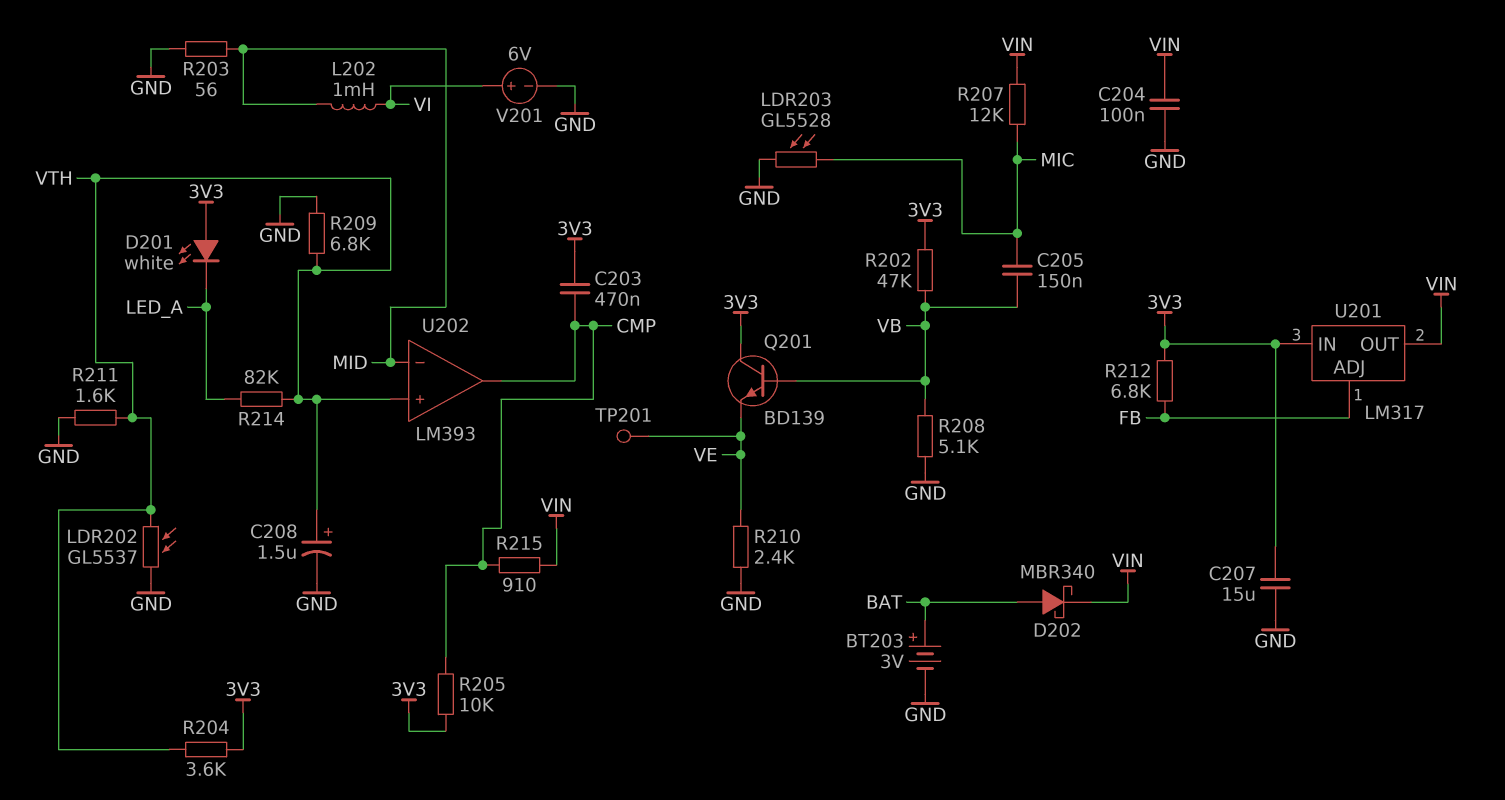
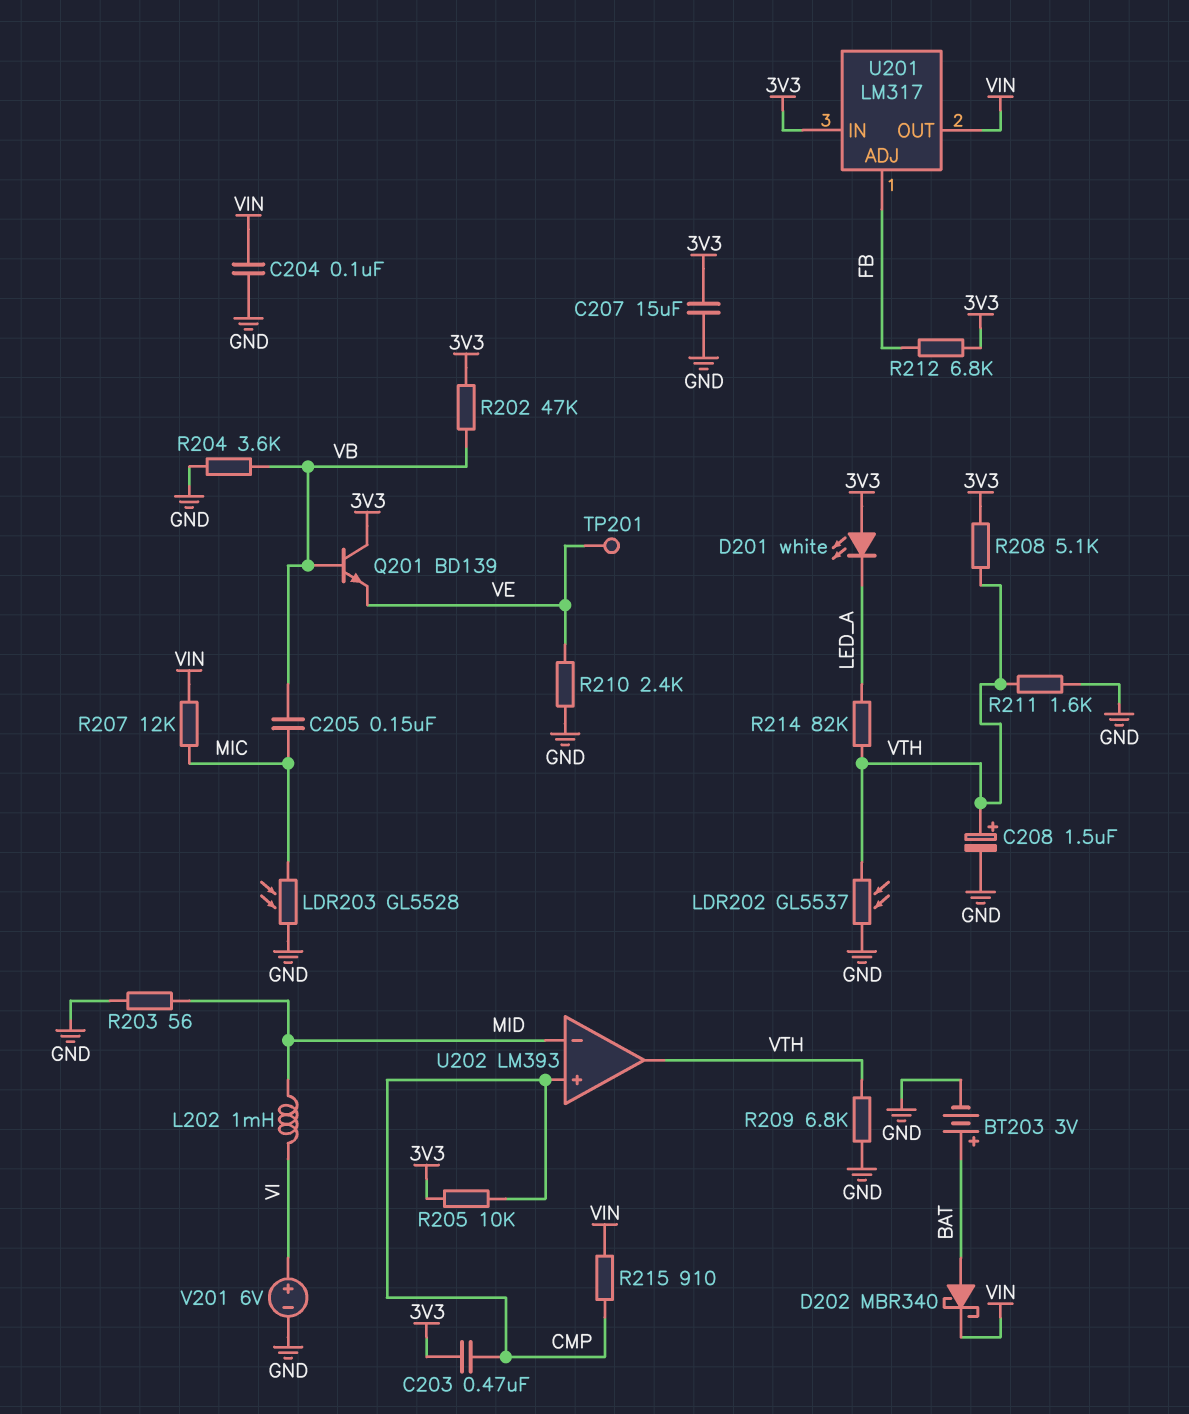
R204: 3.6k (3V3, VTH) -> 3.6k (GND, VB)
R208: 5.1k (GND, VB) -> 5.1k (3V3, VTH)
U202 pin in+: VTH -> CMP
U202 pin out: CMP -> VTH

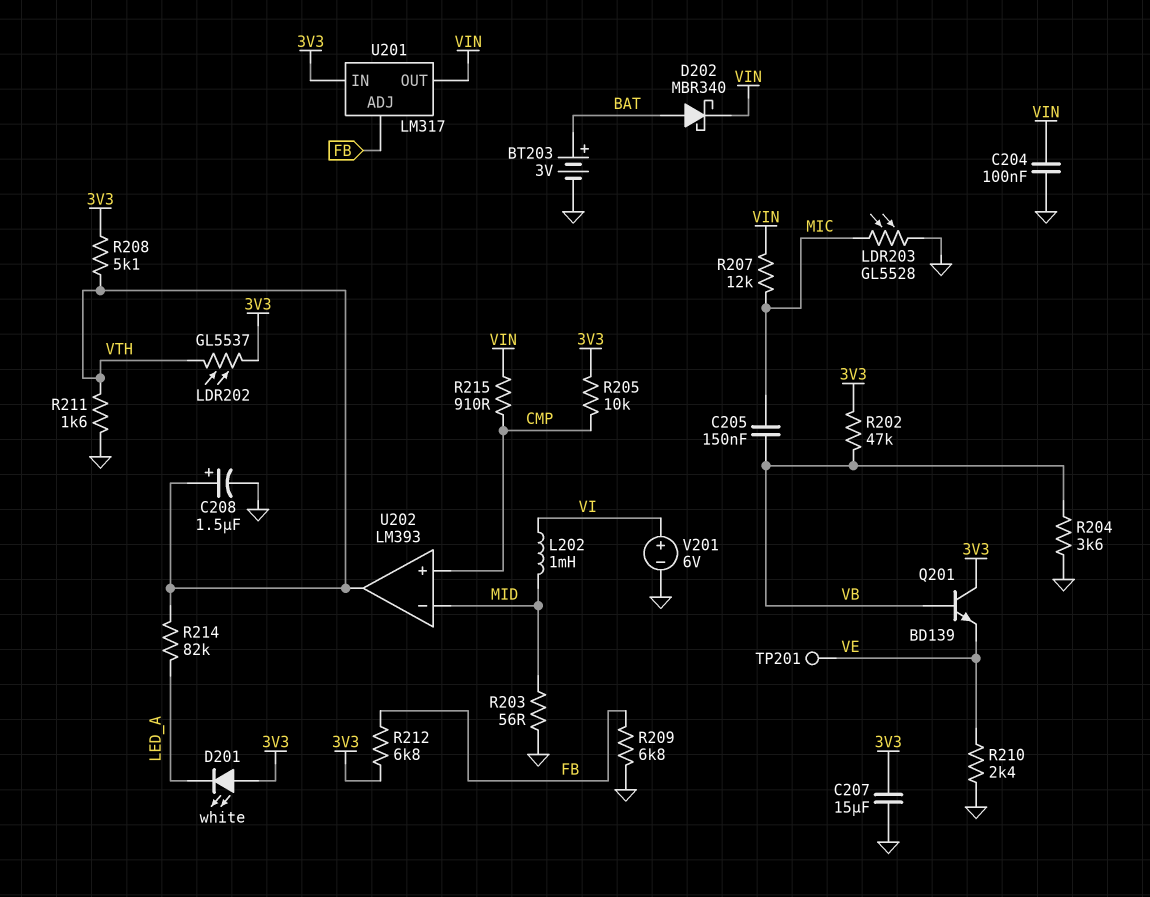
C203: 470nF (3V3, CMP) -> none
LDR202: GL5537 (GND, VTH) -> GL5537 (3V3, VTH)
R209: 6.8k (GND, VTH) -> 6.8k (FB, GND)

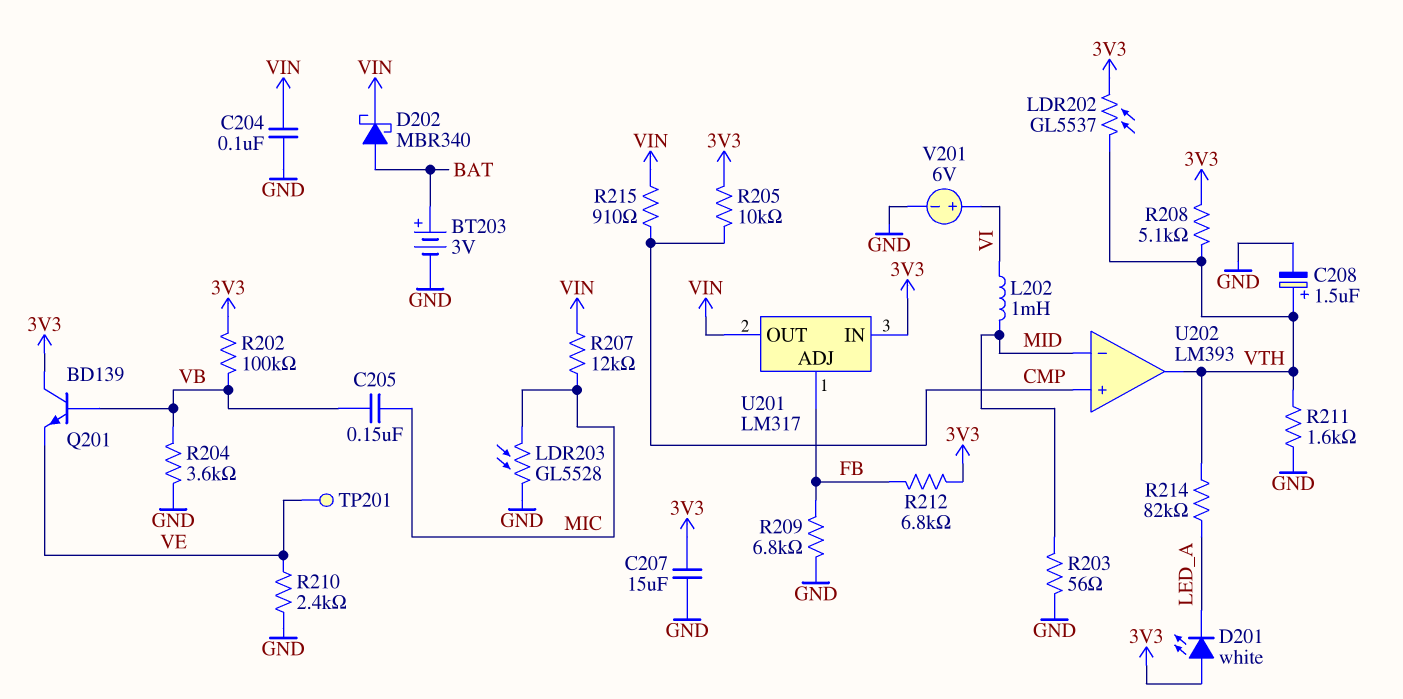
R202: 47k (3V3, VB) -> 100k (3V3, VB)

